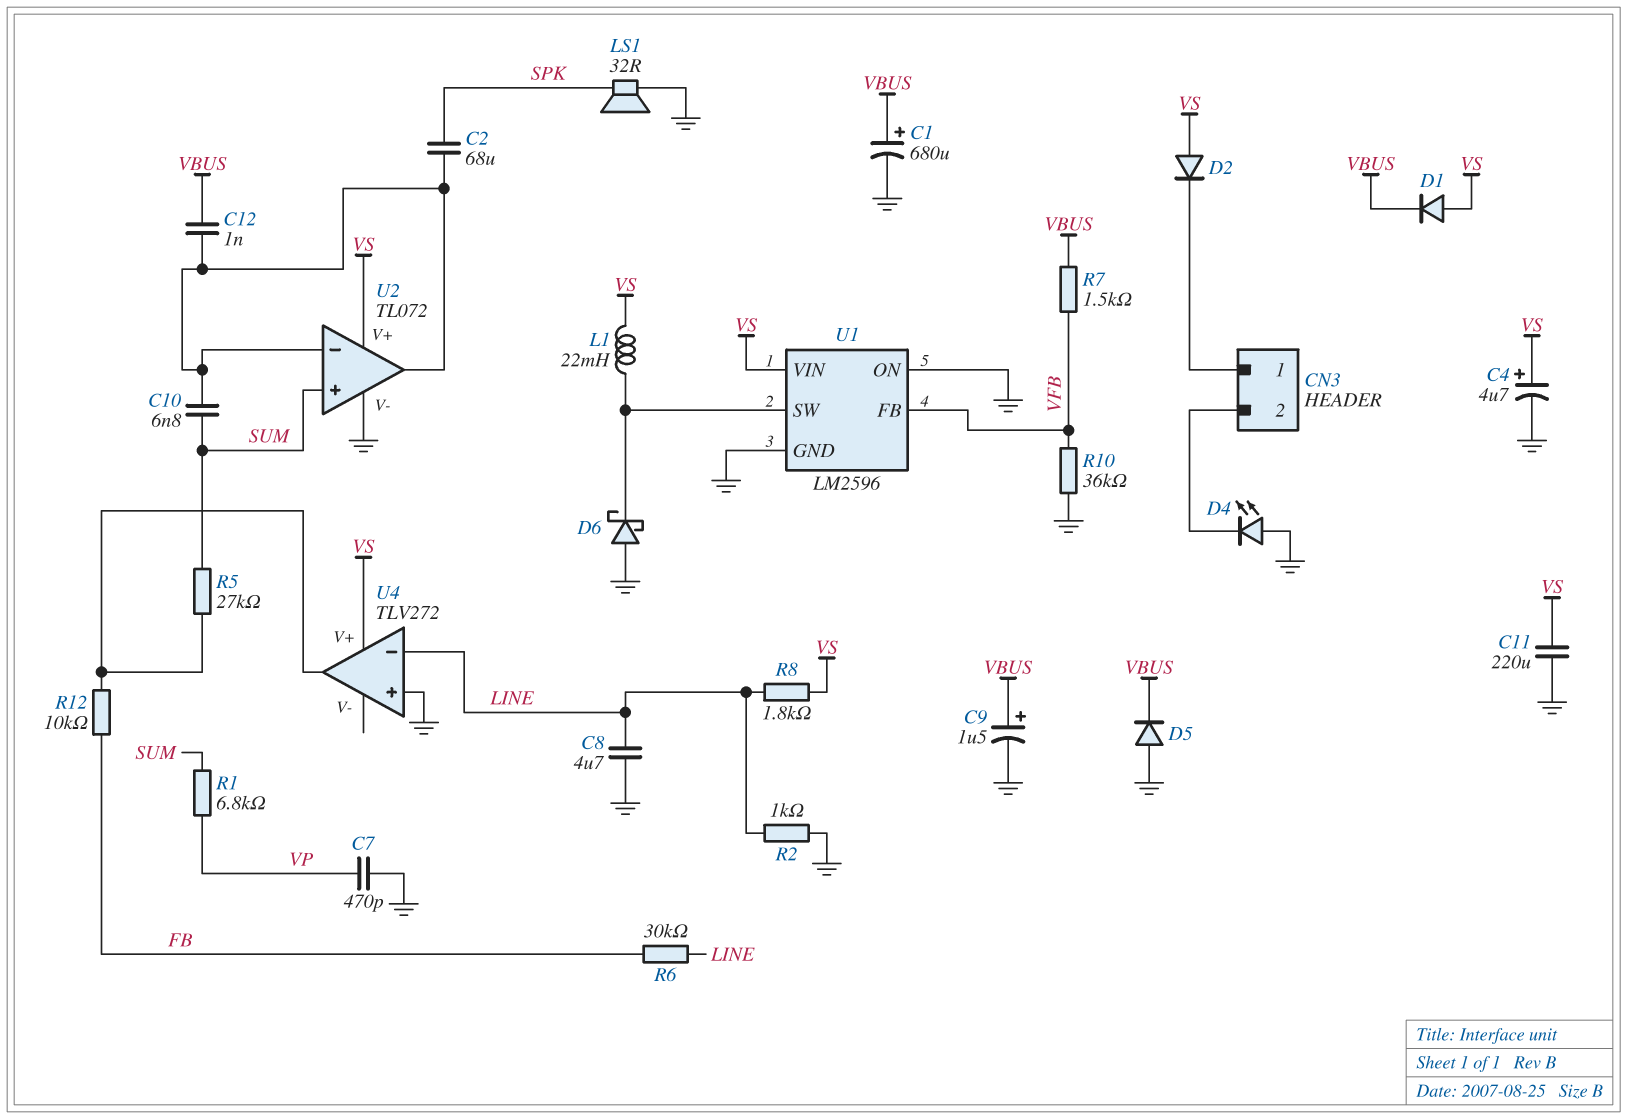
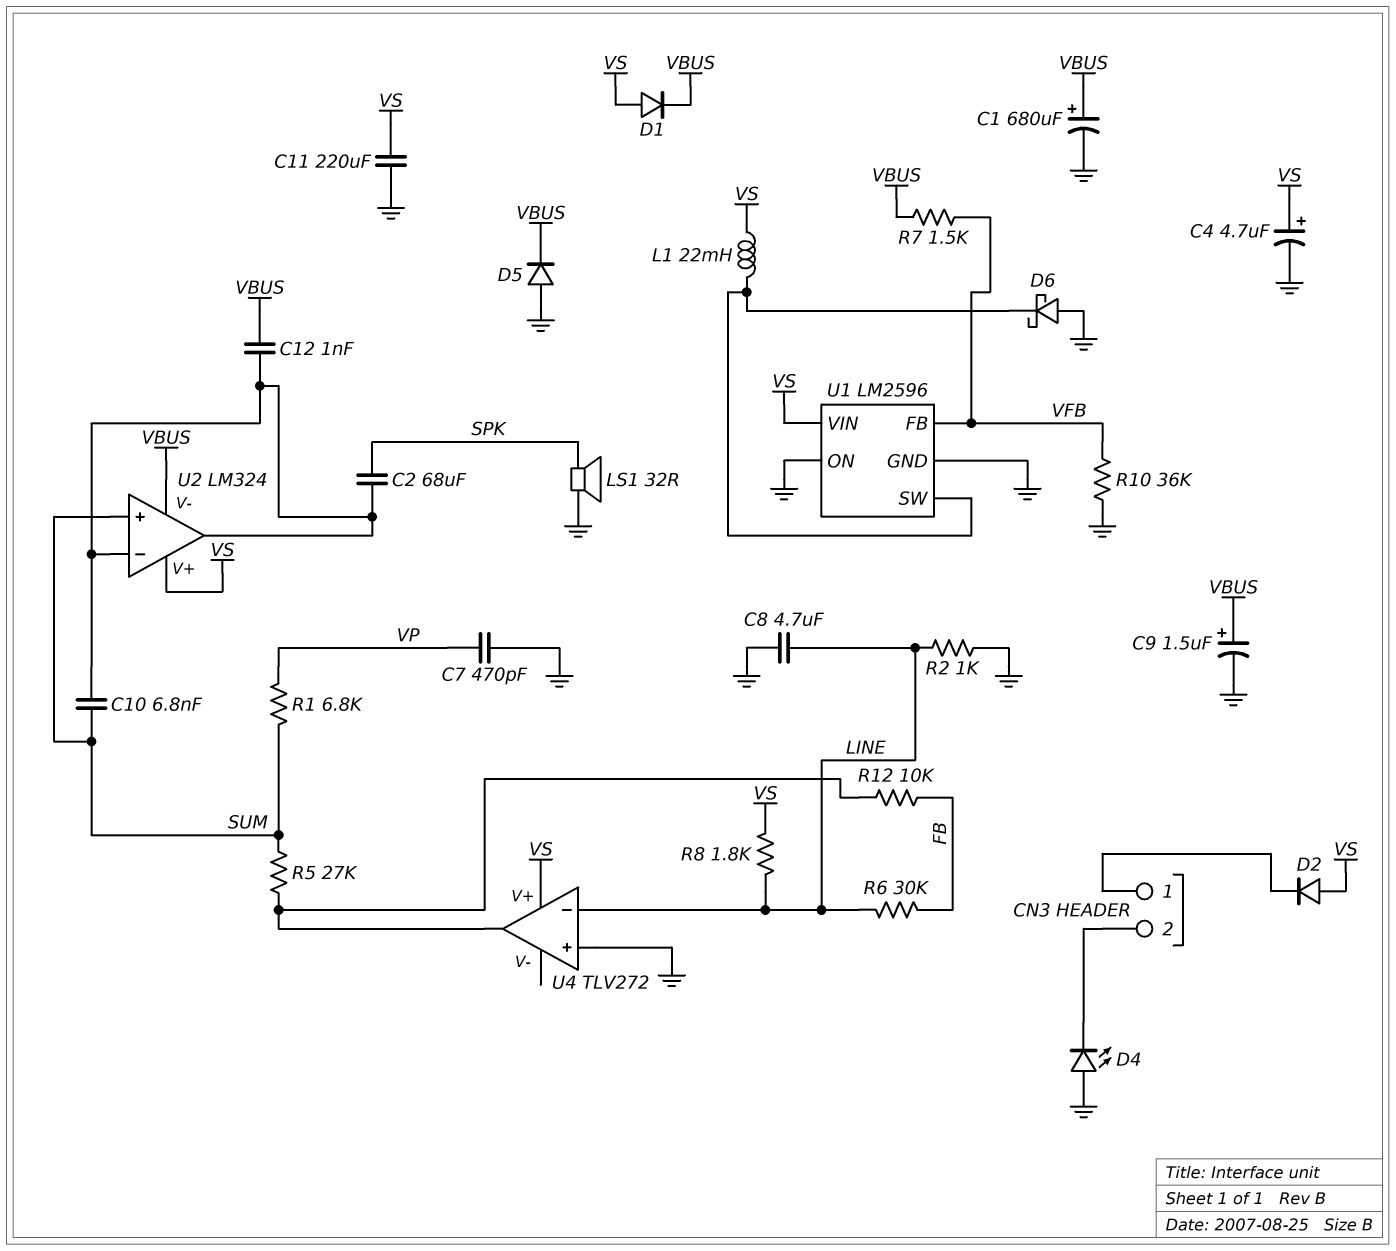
U2: TL072 -> LM324
U2 pin V-: GND -> VBUS

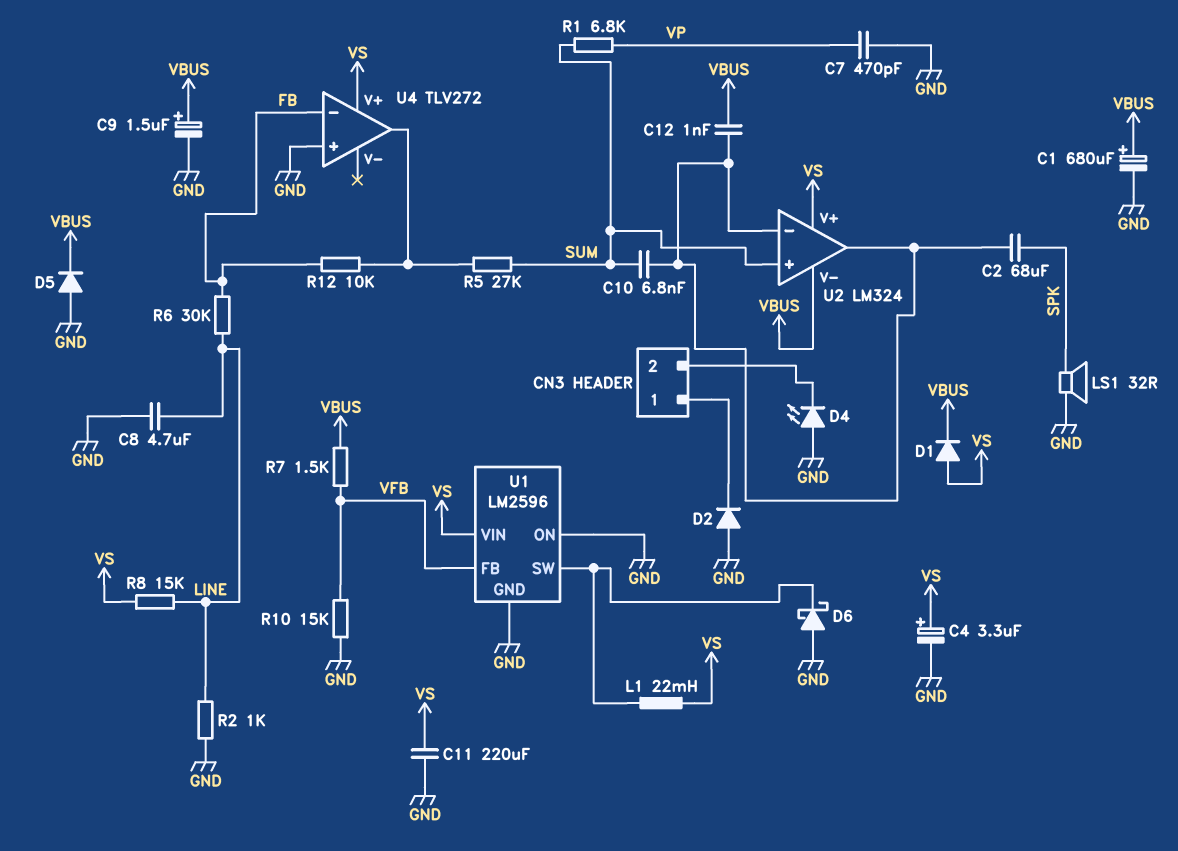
C4: 4.7uF (plus VS, minus GND) -> 3.3uF (plus VS, minus GND)
D2: diode (A VS, K CN3/1) -> diode (A GND, K CN3/1)
R8: 1.8k (LINE, VS) -> 15k (LINE, VS)
R10: 36k (GND, VFB) -> 15k (GND, VFB)
U4 pin in-: LINE -> FB

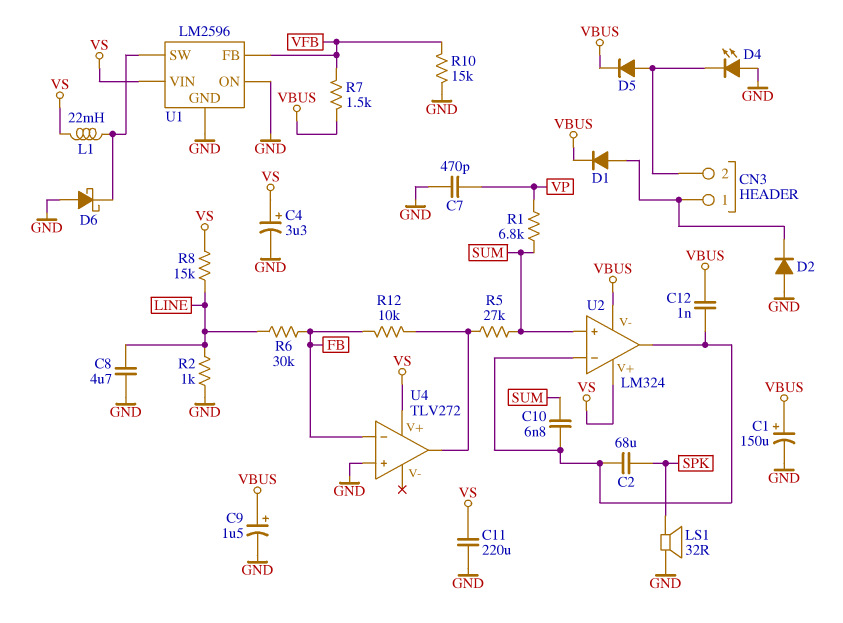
C1: 680uF (plus VBUS, minus GND) -> 150uF (plus VBUS, minus GND)
D1: diode (A VS, K VBUS) -> diode (A CN3/1, K VBUS)
D5: diode (A GND, K VBUS) -> diode (A CN3/2, K VBUS)

